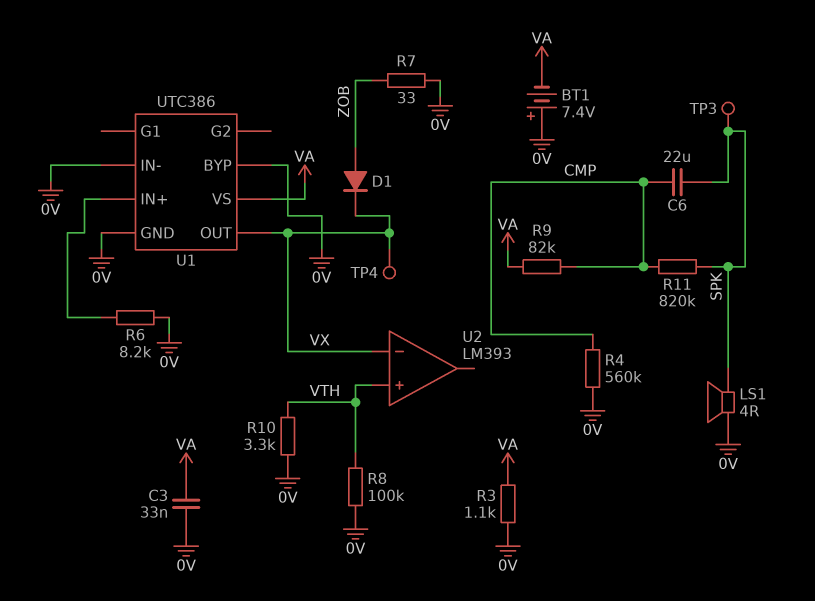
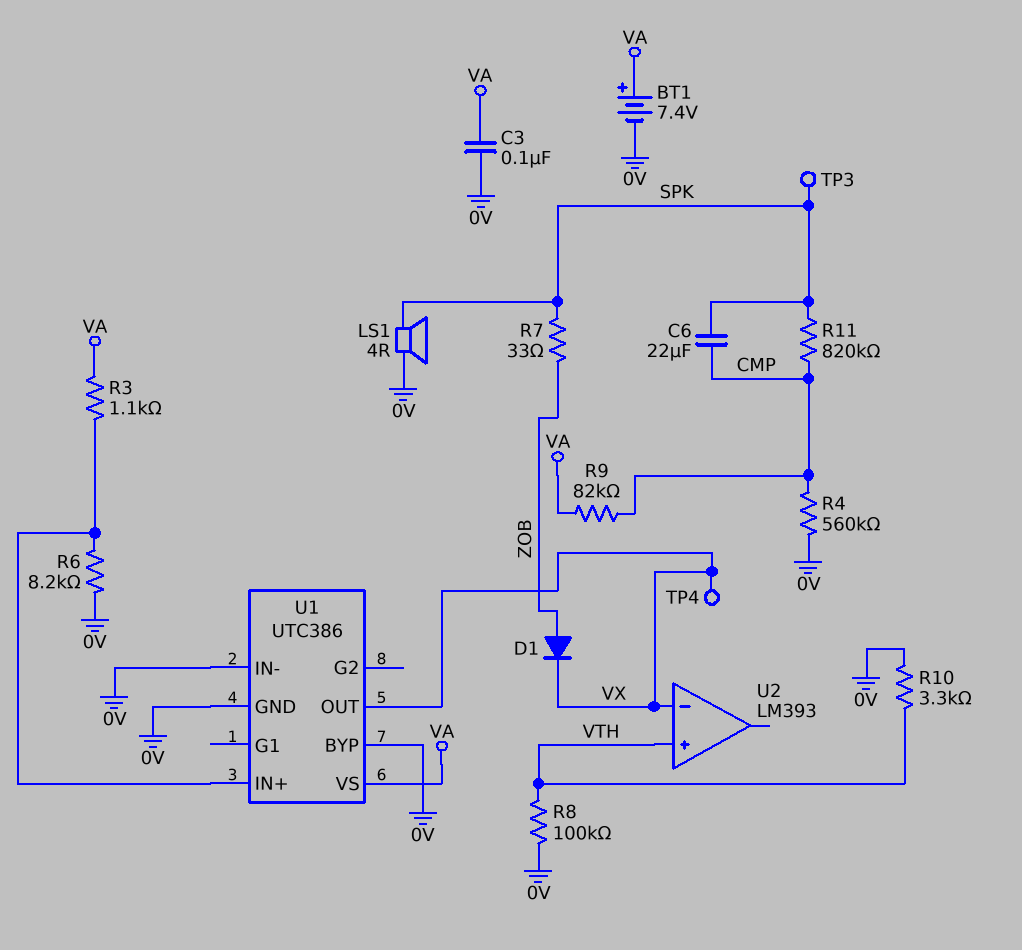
BT1: 7.4V (plus 0V, minus VA) -> 7.4V (plus VA, minus 0V)
C3: 33nF (0V, VA) -> 100nF (0V, VA)
R3: 1.1k (0V, VA) -> 1.1k (U1/IN+, VA)
R7: 33 (0V, ZOB) -> 33 (SPK, ZOB)

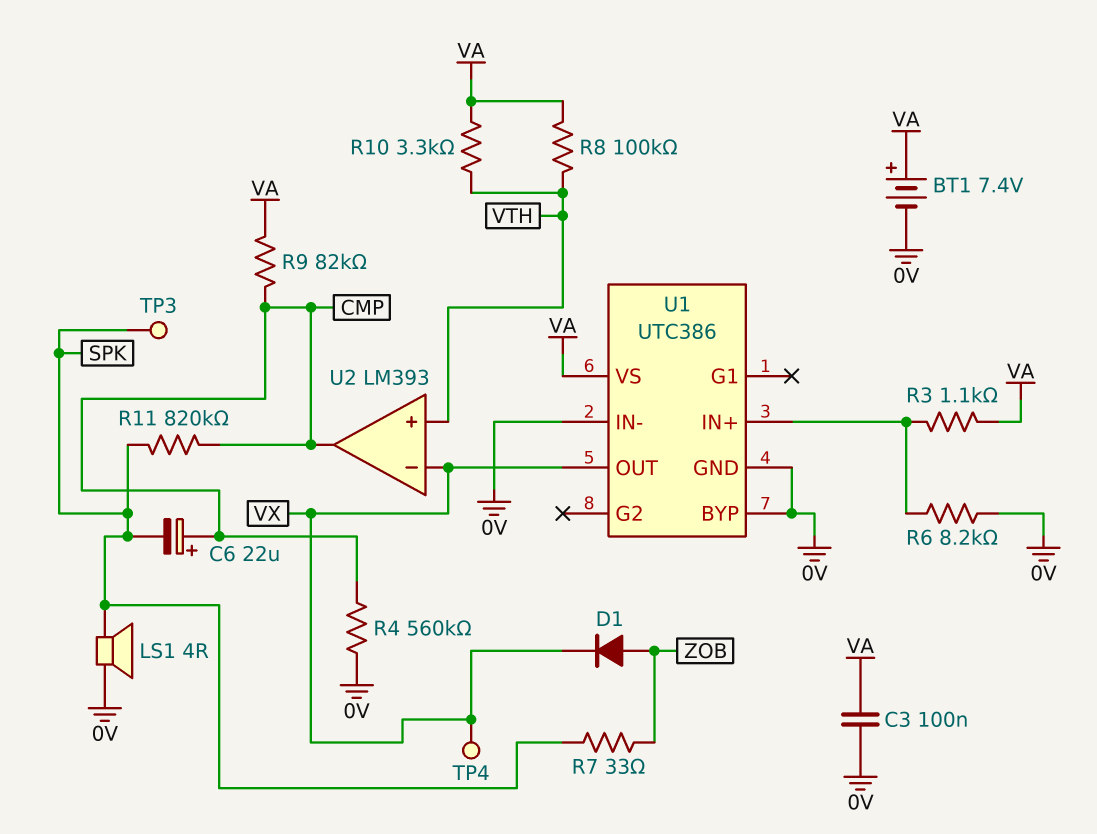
C6: 22uF (CMP, SPK) -> 22uF (plus CMP, minus SPK)
R8: 100k (0V, VTH) -> 100k (VA, VTH)
R10: 3.3k (0V, VTH) -> 3.3k (VA, VTH)
U2 pin out: none -> CMP

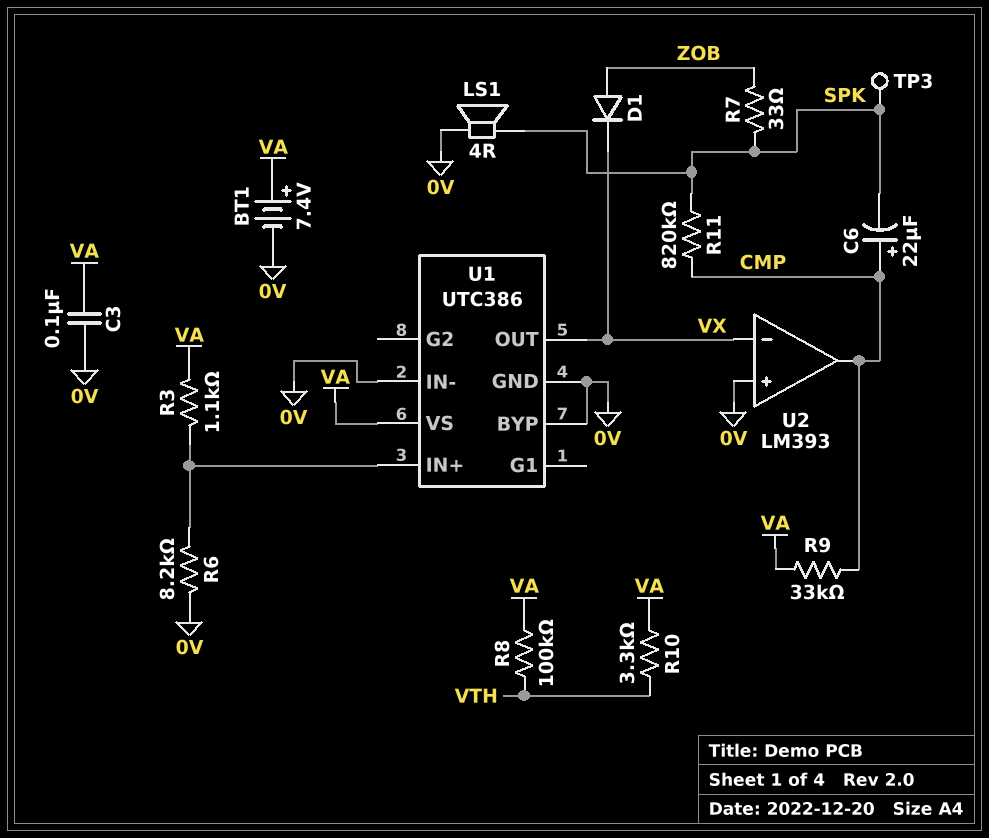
R4: 560k (0V, CMP) -> none
R9: 82k (CMP, VA) -> 33k (CMP, VA)
TP4: test point (VX) -> none
U2 pin in+: VTH -> 0V

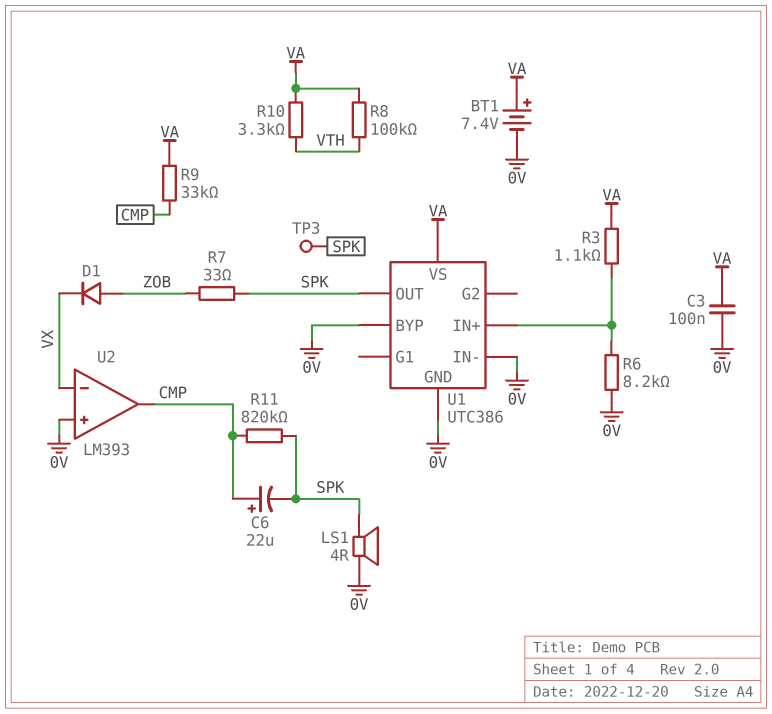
U1 pin OUT: VX -> SPK

